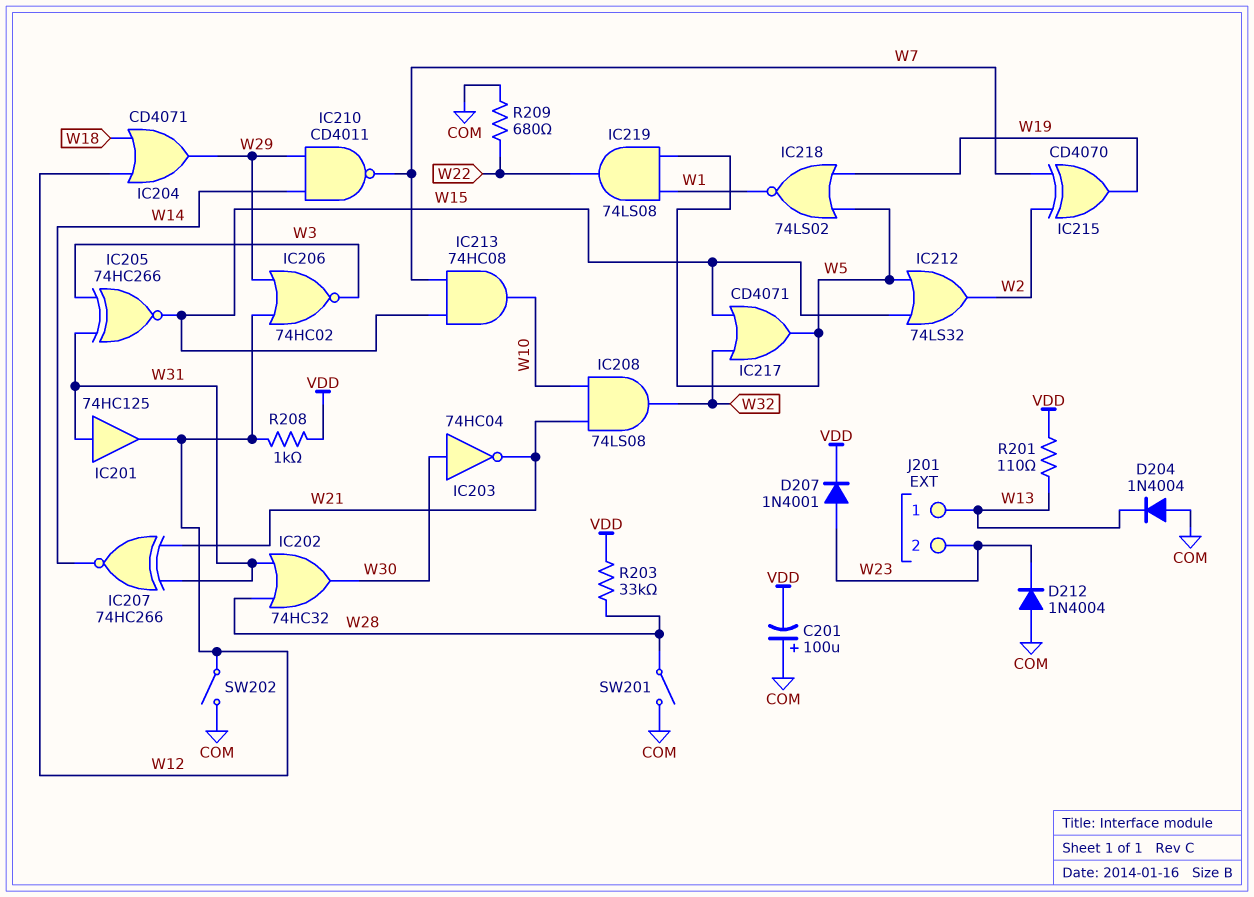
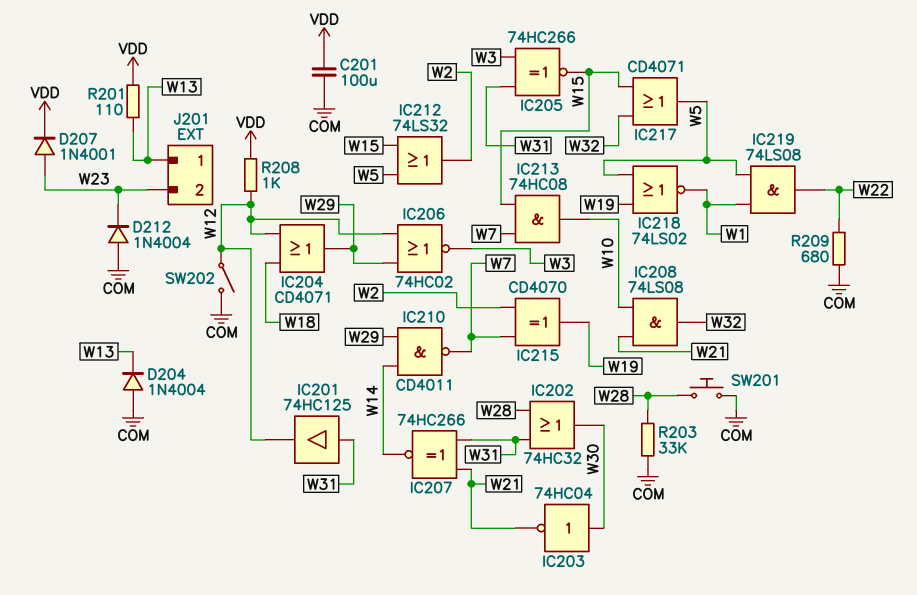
C201: 100uF (plus COM, minus VDD) -> 100uF (COM, VDD)
R203: 33k (VDD, W28) -> 33k (COM, W28)
SW201: switch (COM, W28) -> button (COM, W28)

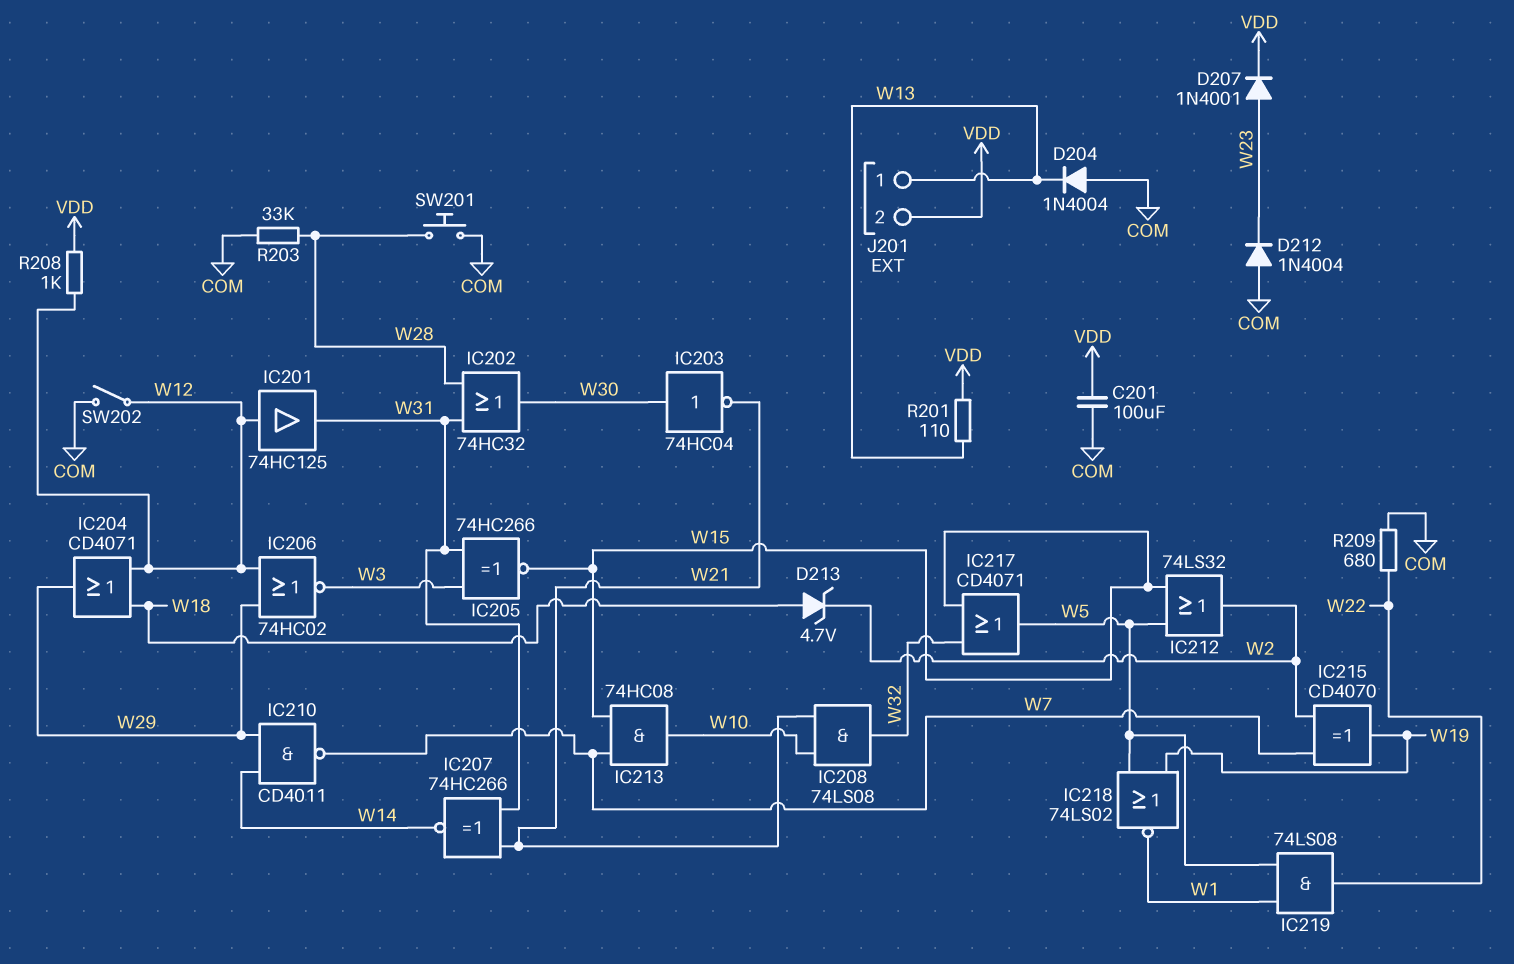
D213: none -> zener 4.7V (A W18, K W2)
IC201: buffer 74HC125 (in W31, out W12) -> buffer 74HC125 (in W12, out W31)
J201 pin 2: W23 -> VDD

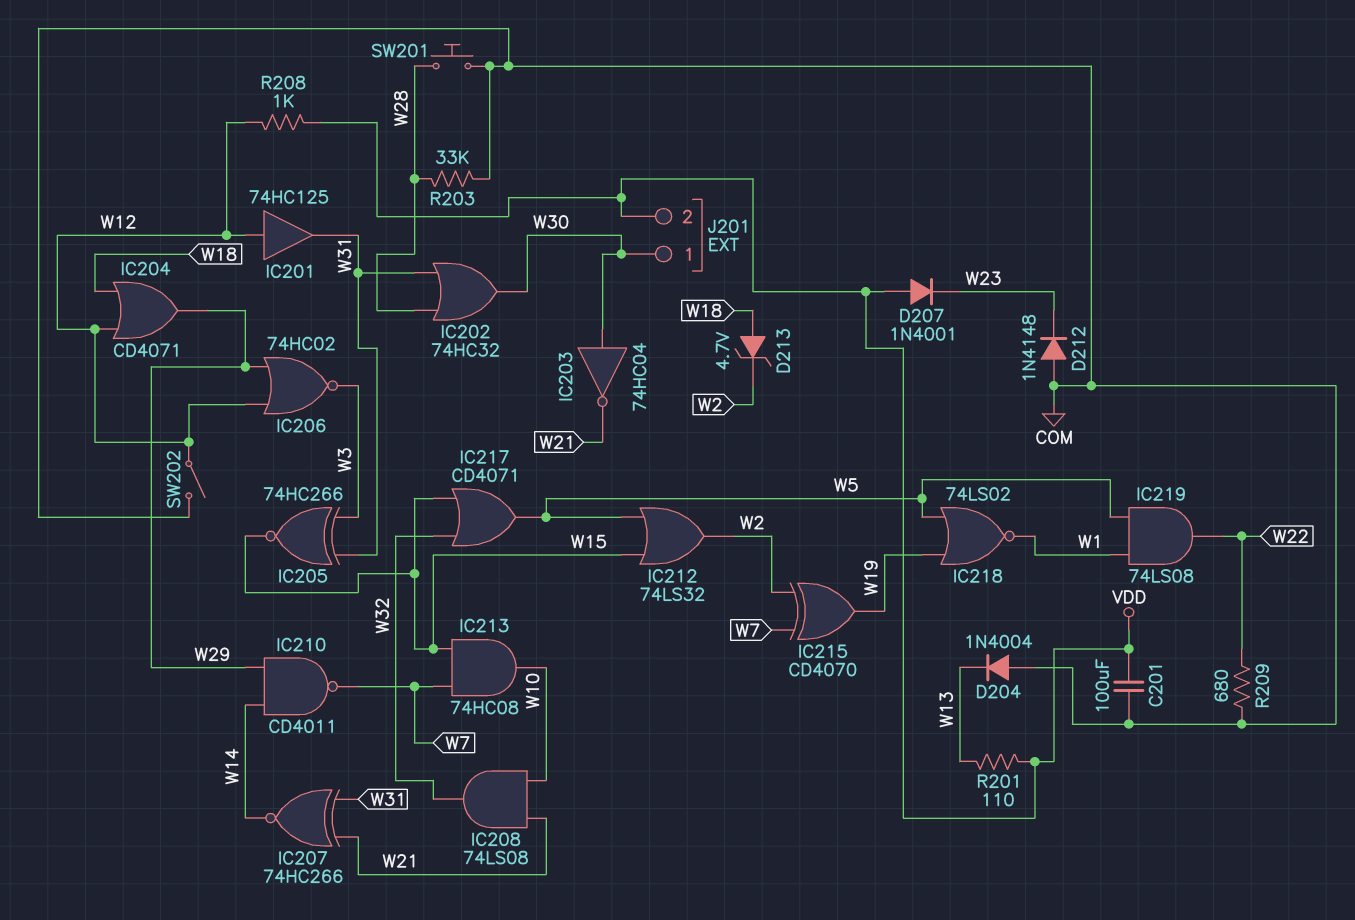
D207: diode 1N4001 (A W23, K VDD) -> diode 1N4001 (A VDD, K W23)
D212: diode 1N4004 (A COM, K W23) -> diode 1N4148 (A COM, K W23)
J201 pin 1: W13 -> W30

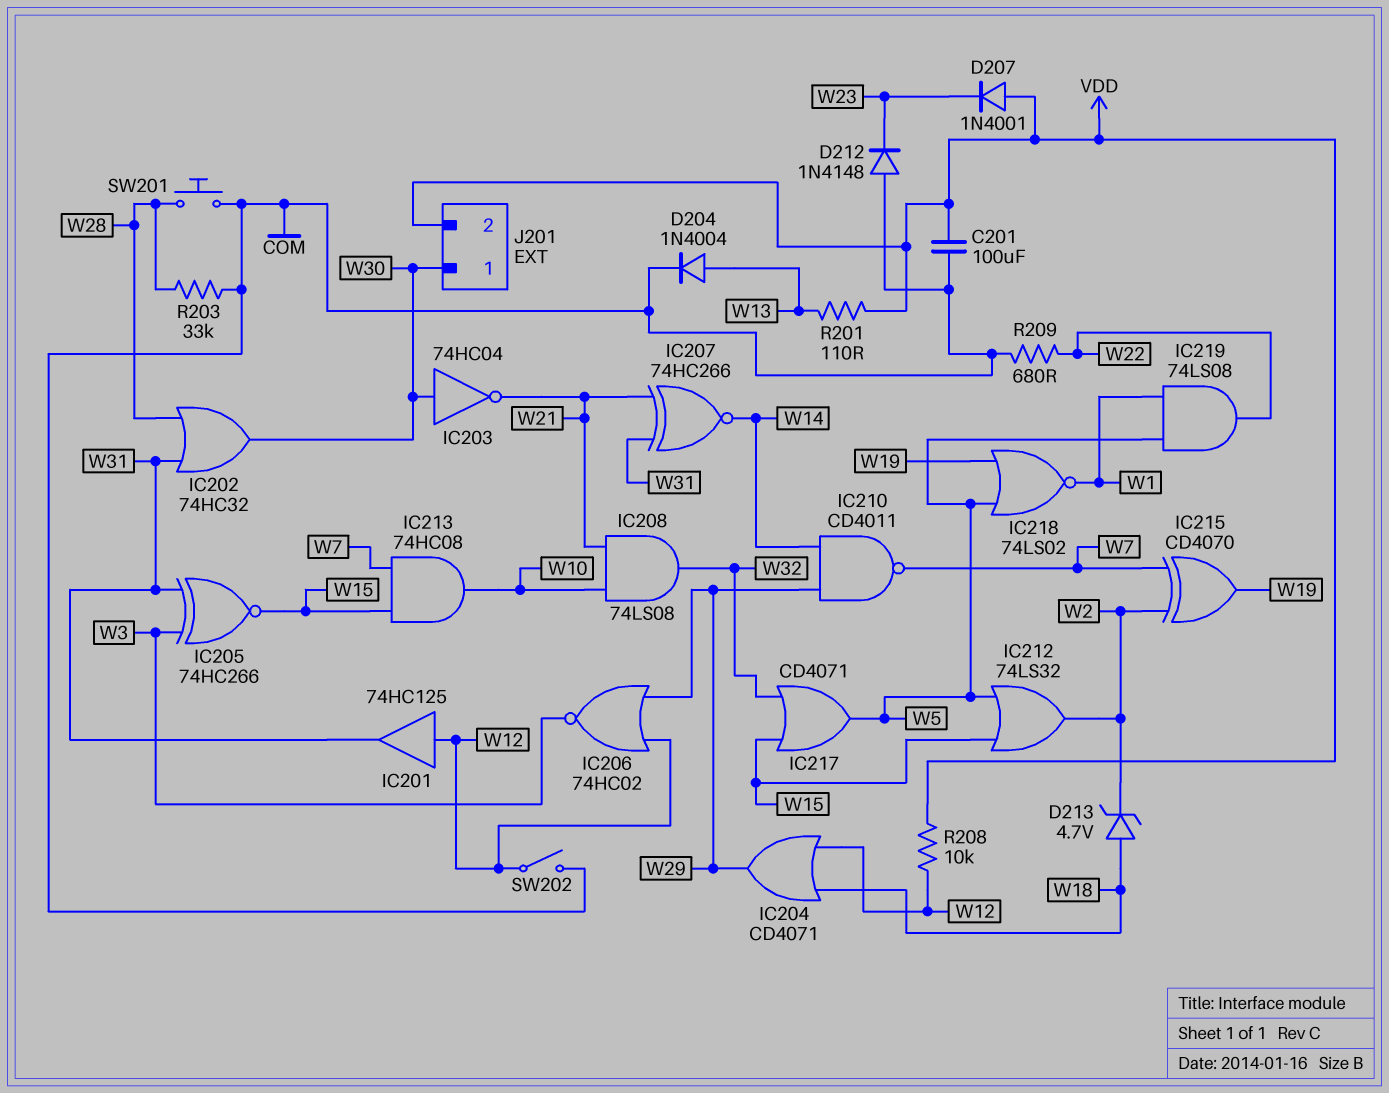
D204: diode 1N4004 (A COM, K W13) -> diode 1N4004 (A W13, K COM)
R208: 1k (VDD, W12) -> 10k (VDD, W12)

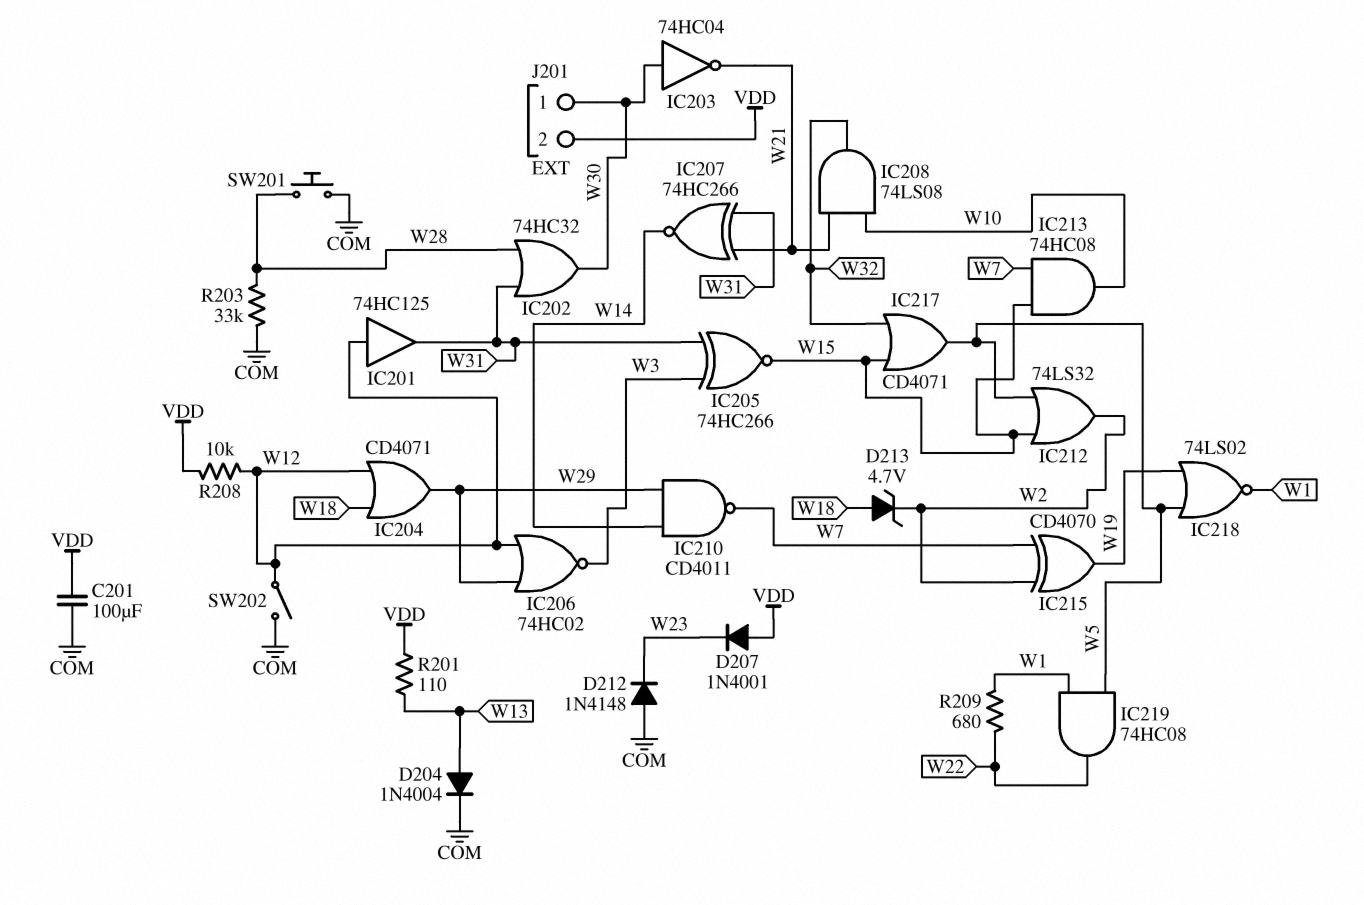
IC219: AND 74LS08 (in W1, in W5, out W22) -> AND 74HC08 (in W1, in W5, out W22)
R209: 680 (COM, W22) -> 680 (W1, W22)

